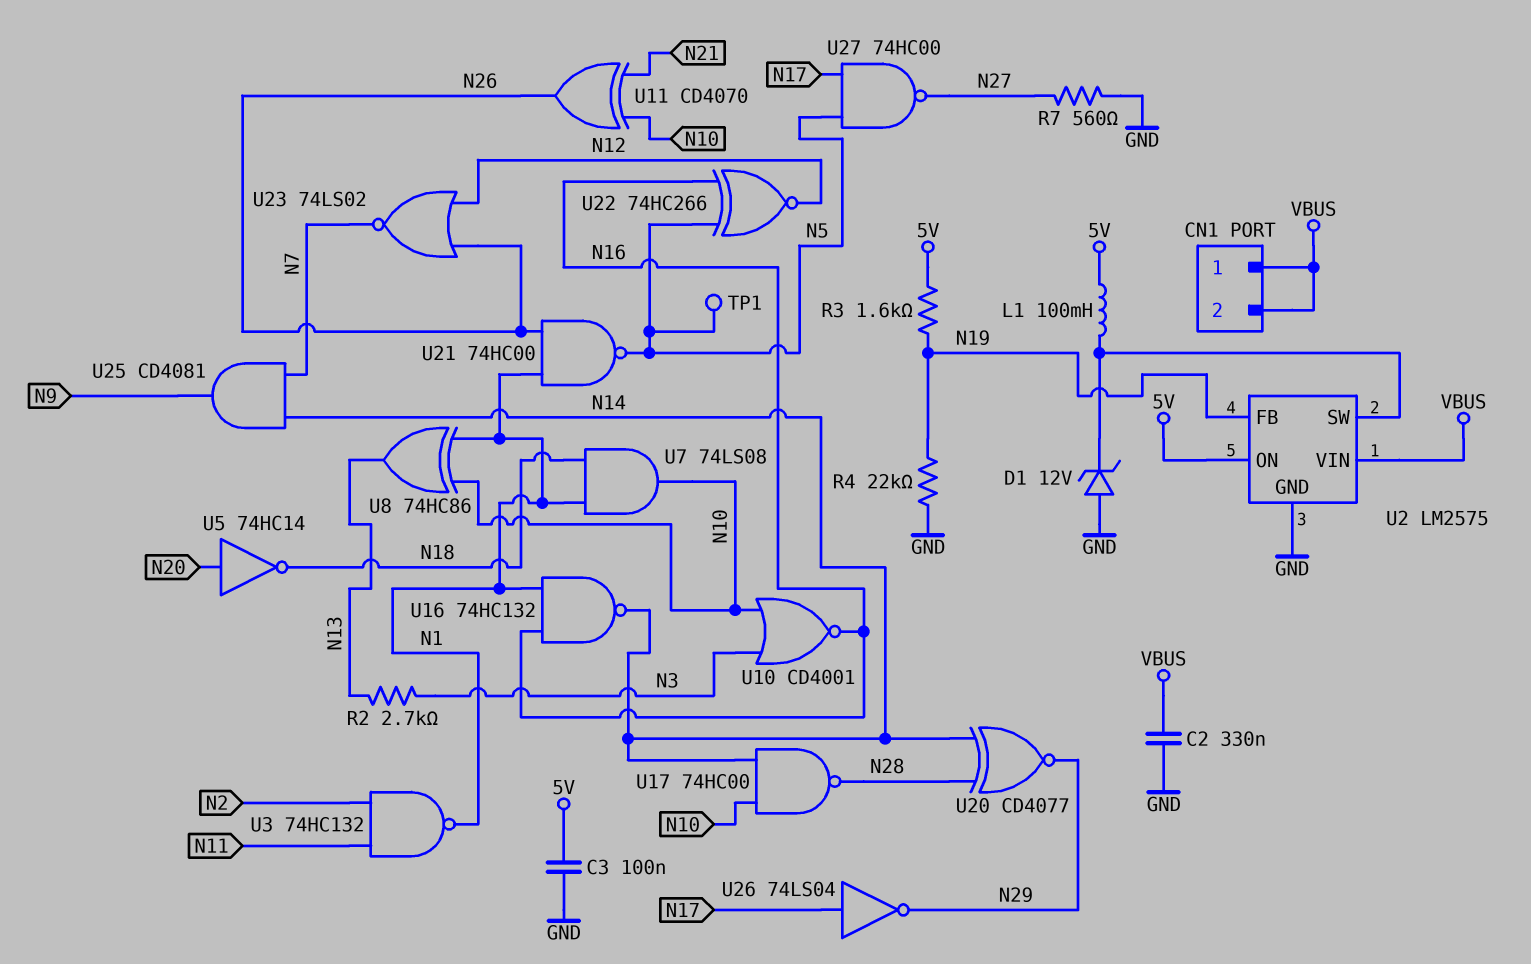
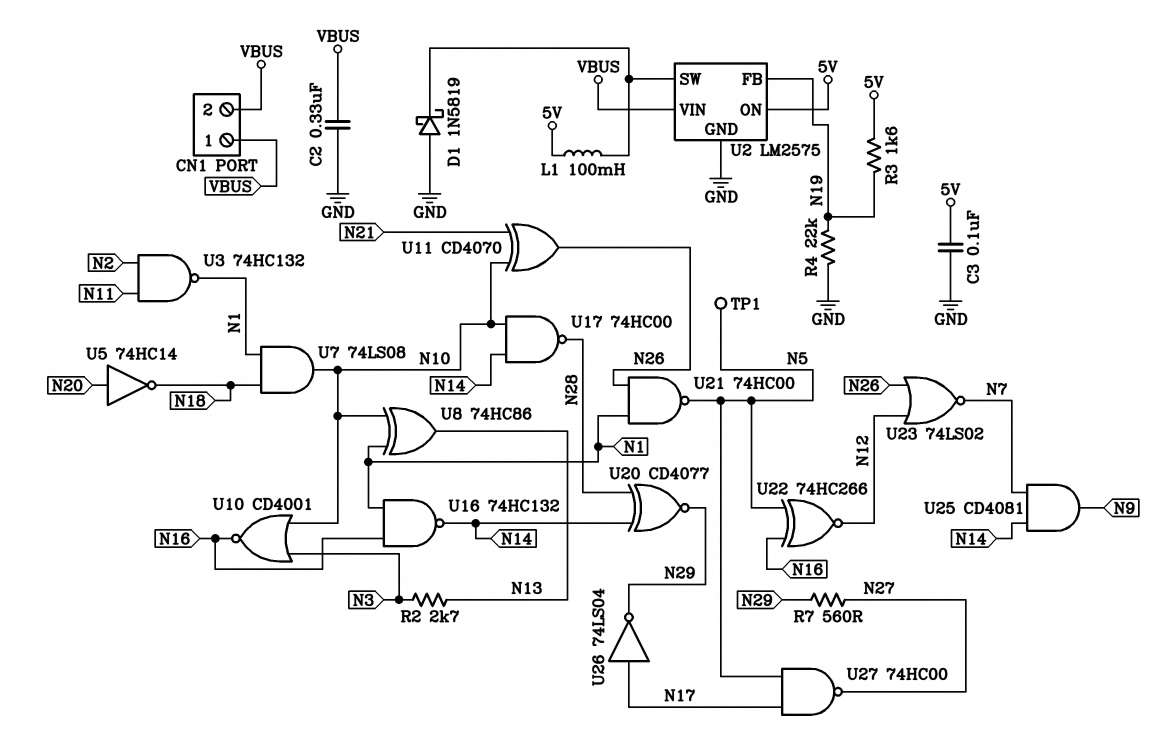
D1: zener 12V (A GND, K U2/SW) -> schottky 1N5819 (A GND, K U2/SW)
R7: 560 (GND, N27) -> 560 (N27, N29)

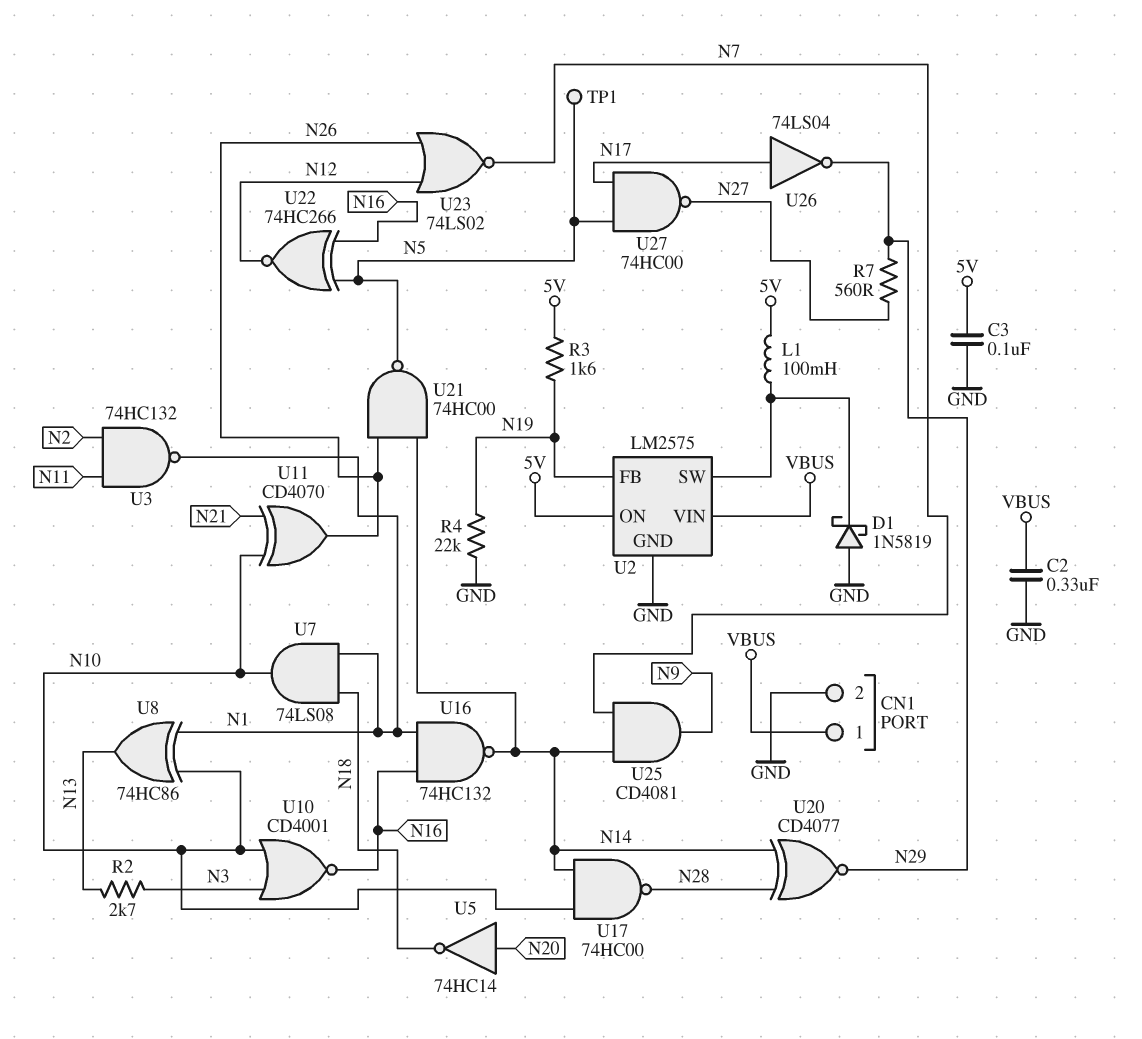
CN1 pin 2: VBUS -> GND
U21: NAND 74HC00 (in N1, in N26, out N5) -> NAND 74HC00 (in N14, in N26, out N5)

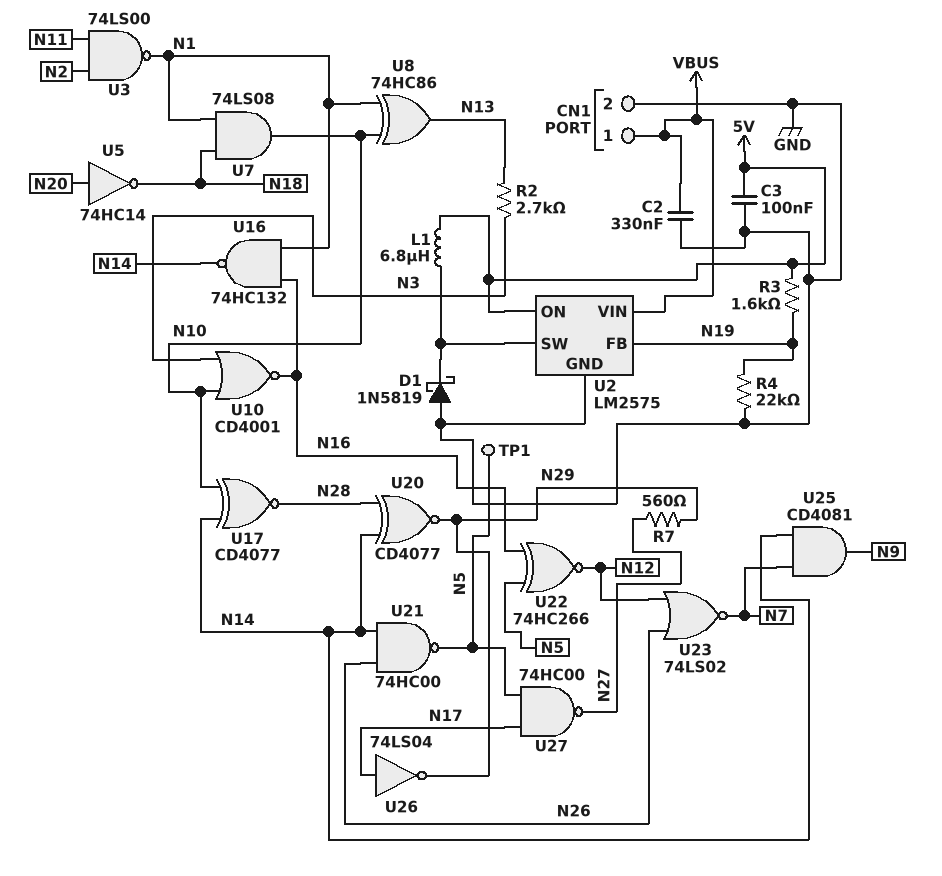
L1: 100mH (5V, U2/SW) -> 6.8uH (5V, U2/SW)
U3: NAND 74HC132 (in N2, in N11, out N1) -> NAND 74LS00 (in N2, in N11, out N1)
U11: XOR CD4070 (in N10, in N21, out N26) -> none
U17: NAND 74HC00 (in N10, in N14, out N28) -> XNOR CD4077 (in N10, in N14, out N28)

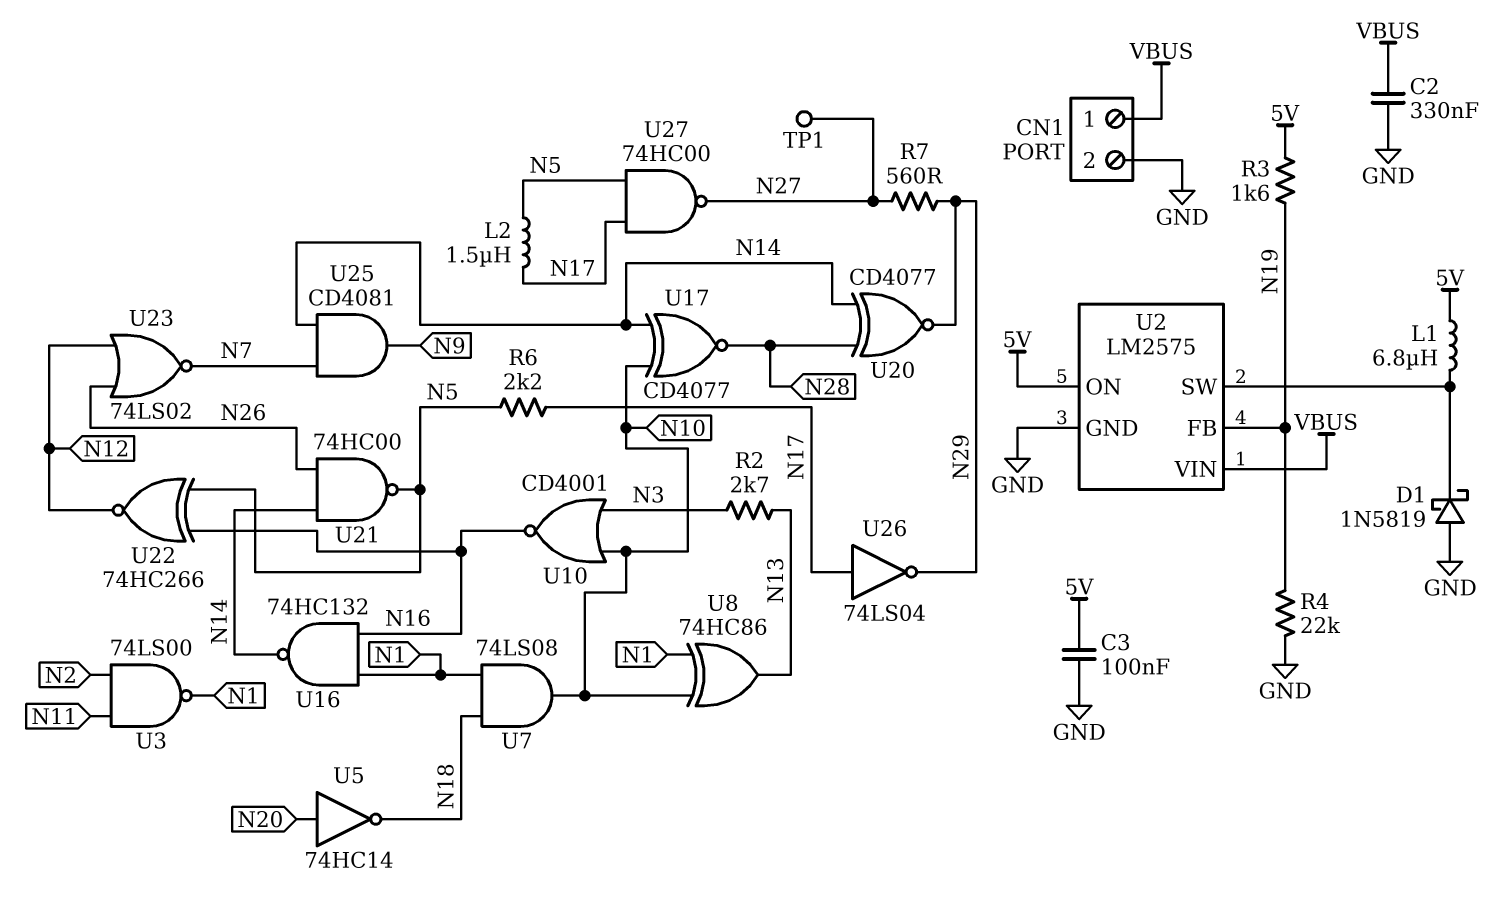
L2: none -> 1.5uH (N5, N17)
R6: none -> 2.2k (N5, N17)
TP1: test point (N5) -> test point (N27)

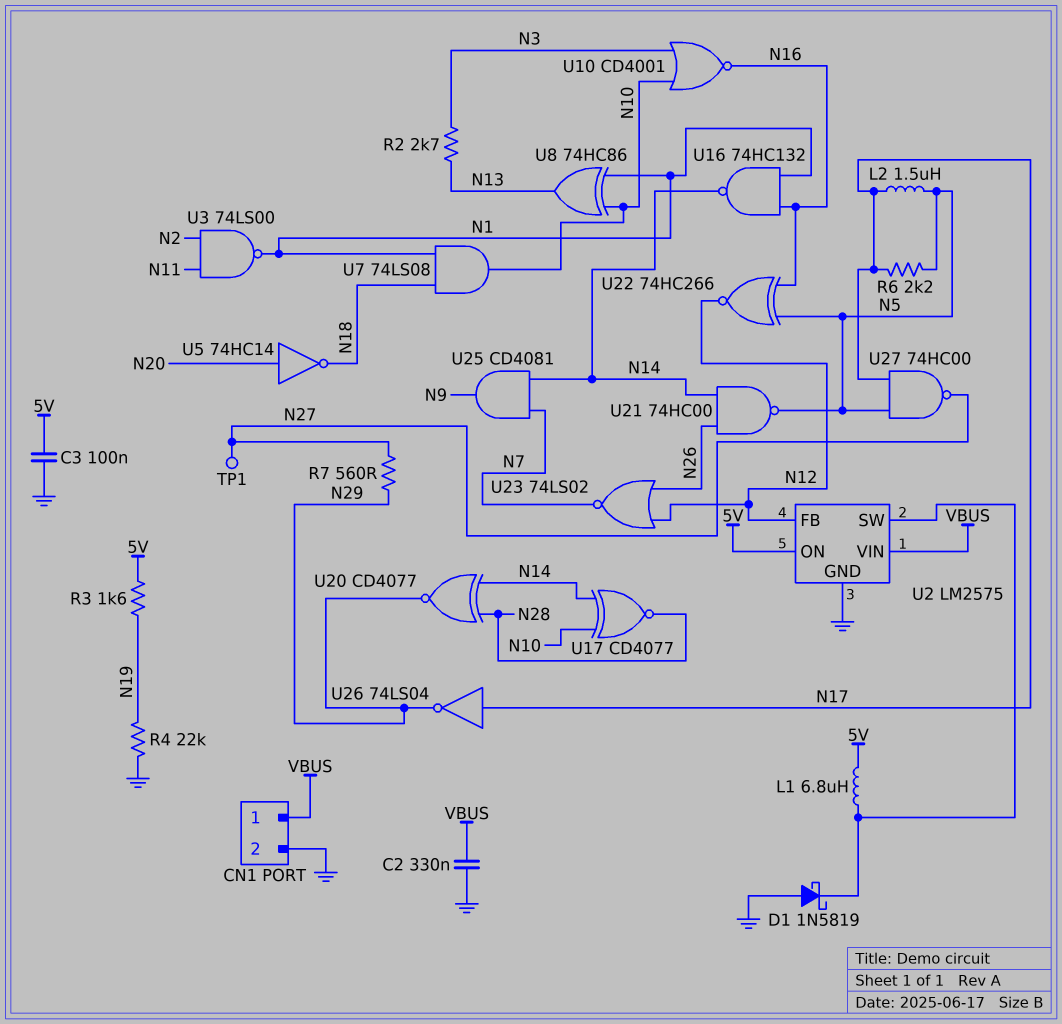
U2 pin FB: N19 -> N12

